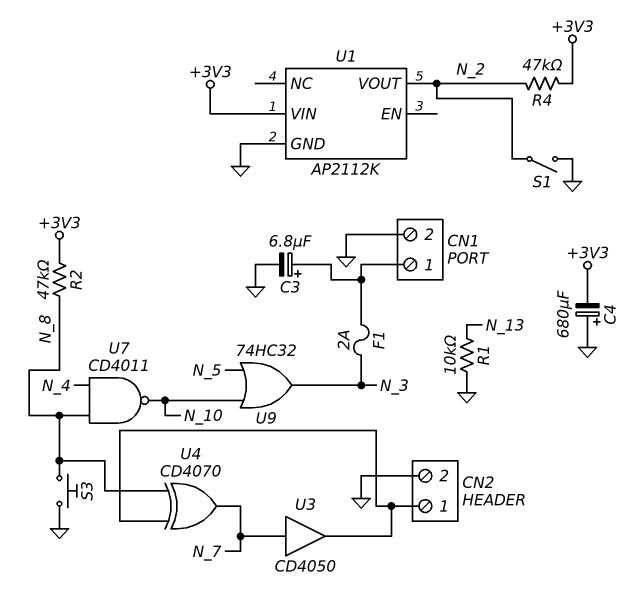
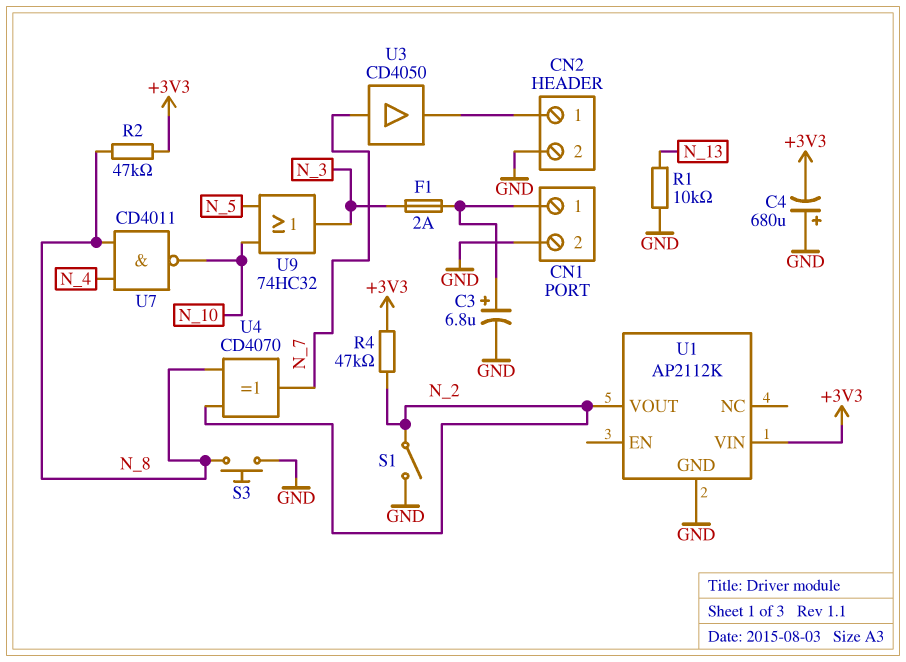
U4: XOR CD4070 (in CN2/1, in N_8, out N_7) -> XOR CD4070 (in N_2, in N_8, out N_7)

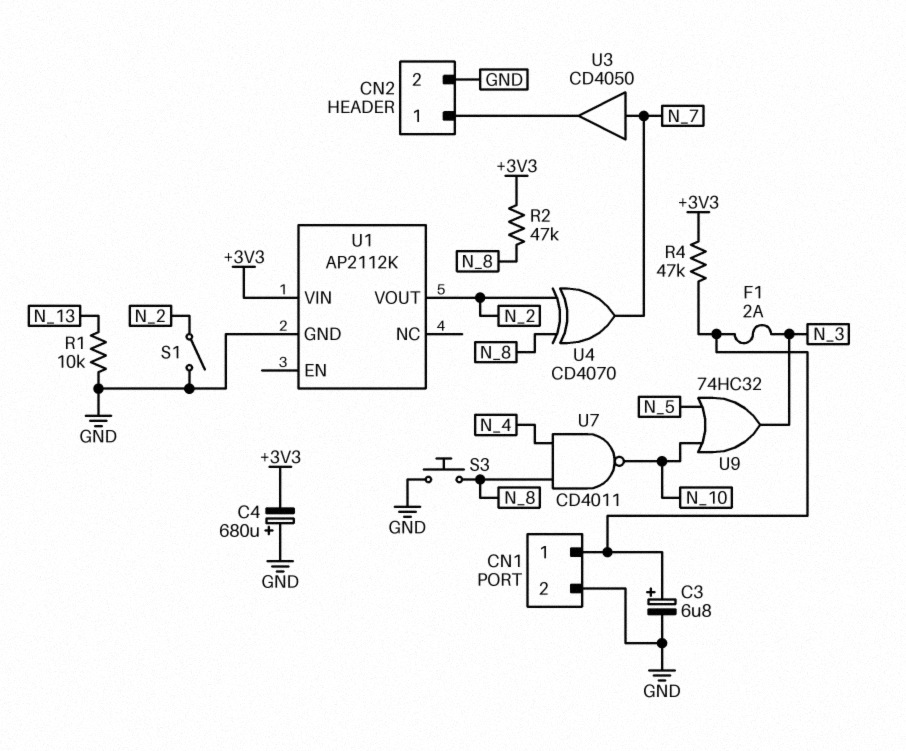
R4: 47k (+3V3, N_2) -> 47k (+3V3, CN1/1)

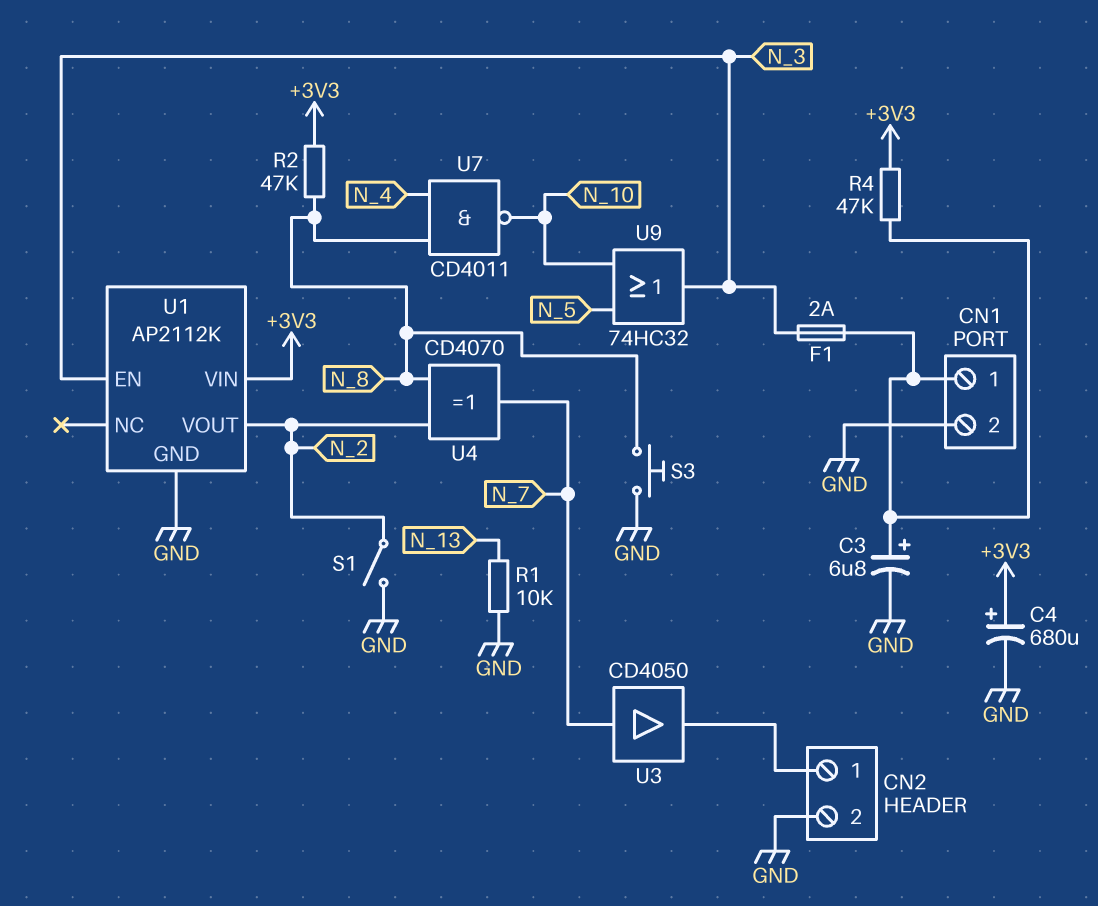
C4: 680uF (plus GND, minus +3V3) -> 680uF (plus +3V3, minus GND)
U1 pin EN: none -> N_3

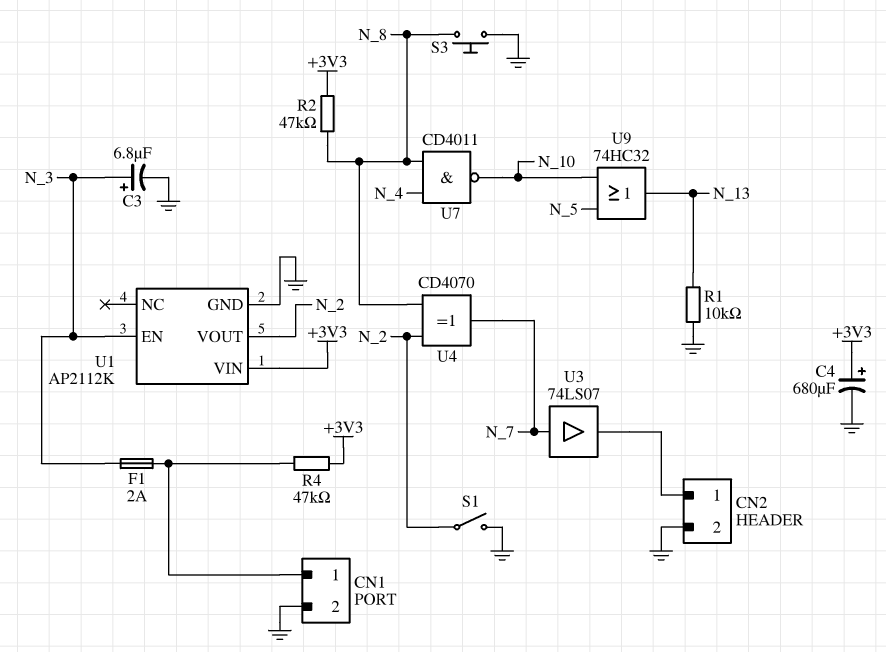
C3: 6.8uF (plus CN1/1, minus GND) -> 6.8uF (plus N_3, minus GND)
U3: buffer CD4050 (in N_7, out CN2/1) -> buffer 74LS07 (in N_7, out CN2/1)
U9: OR 74HC32 (in N_5, in N_10, out N_3) -> OR 74HC32 (in N_5, in N_10, out N_13)

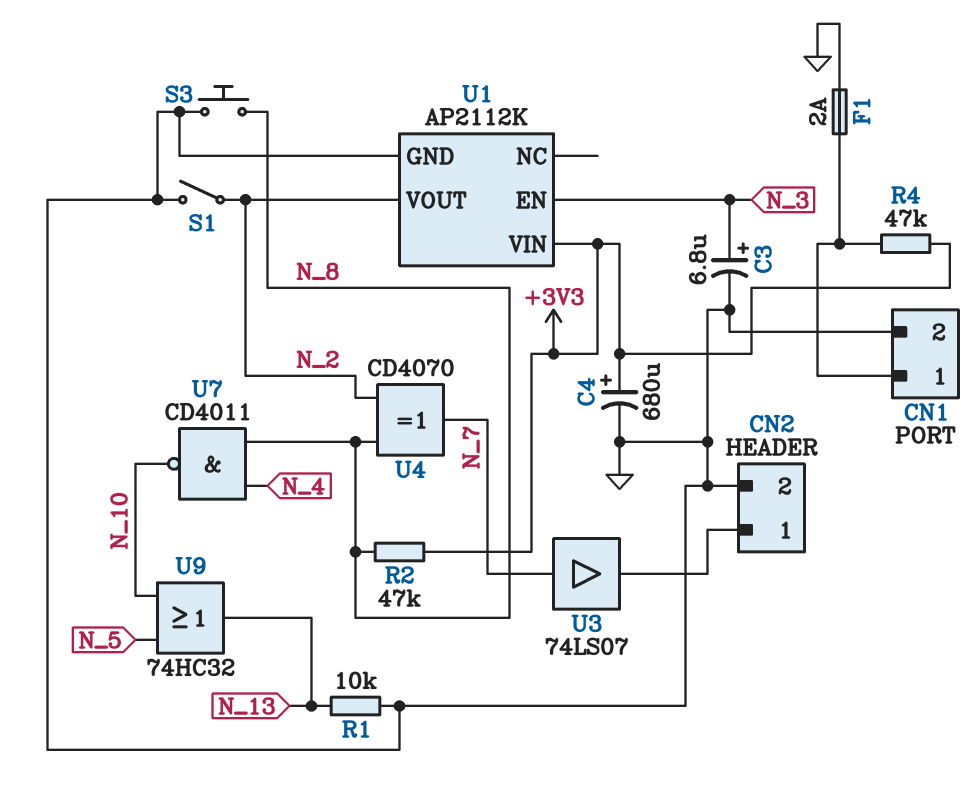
F1: 2A (CN1/1, N_3) -> 2A (CN1/1, GND)

